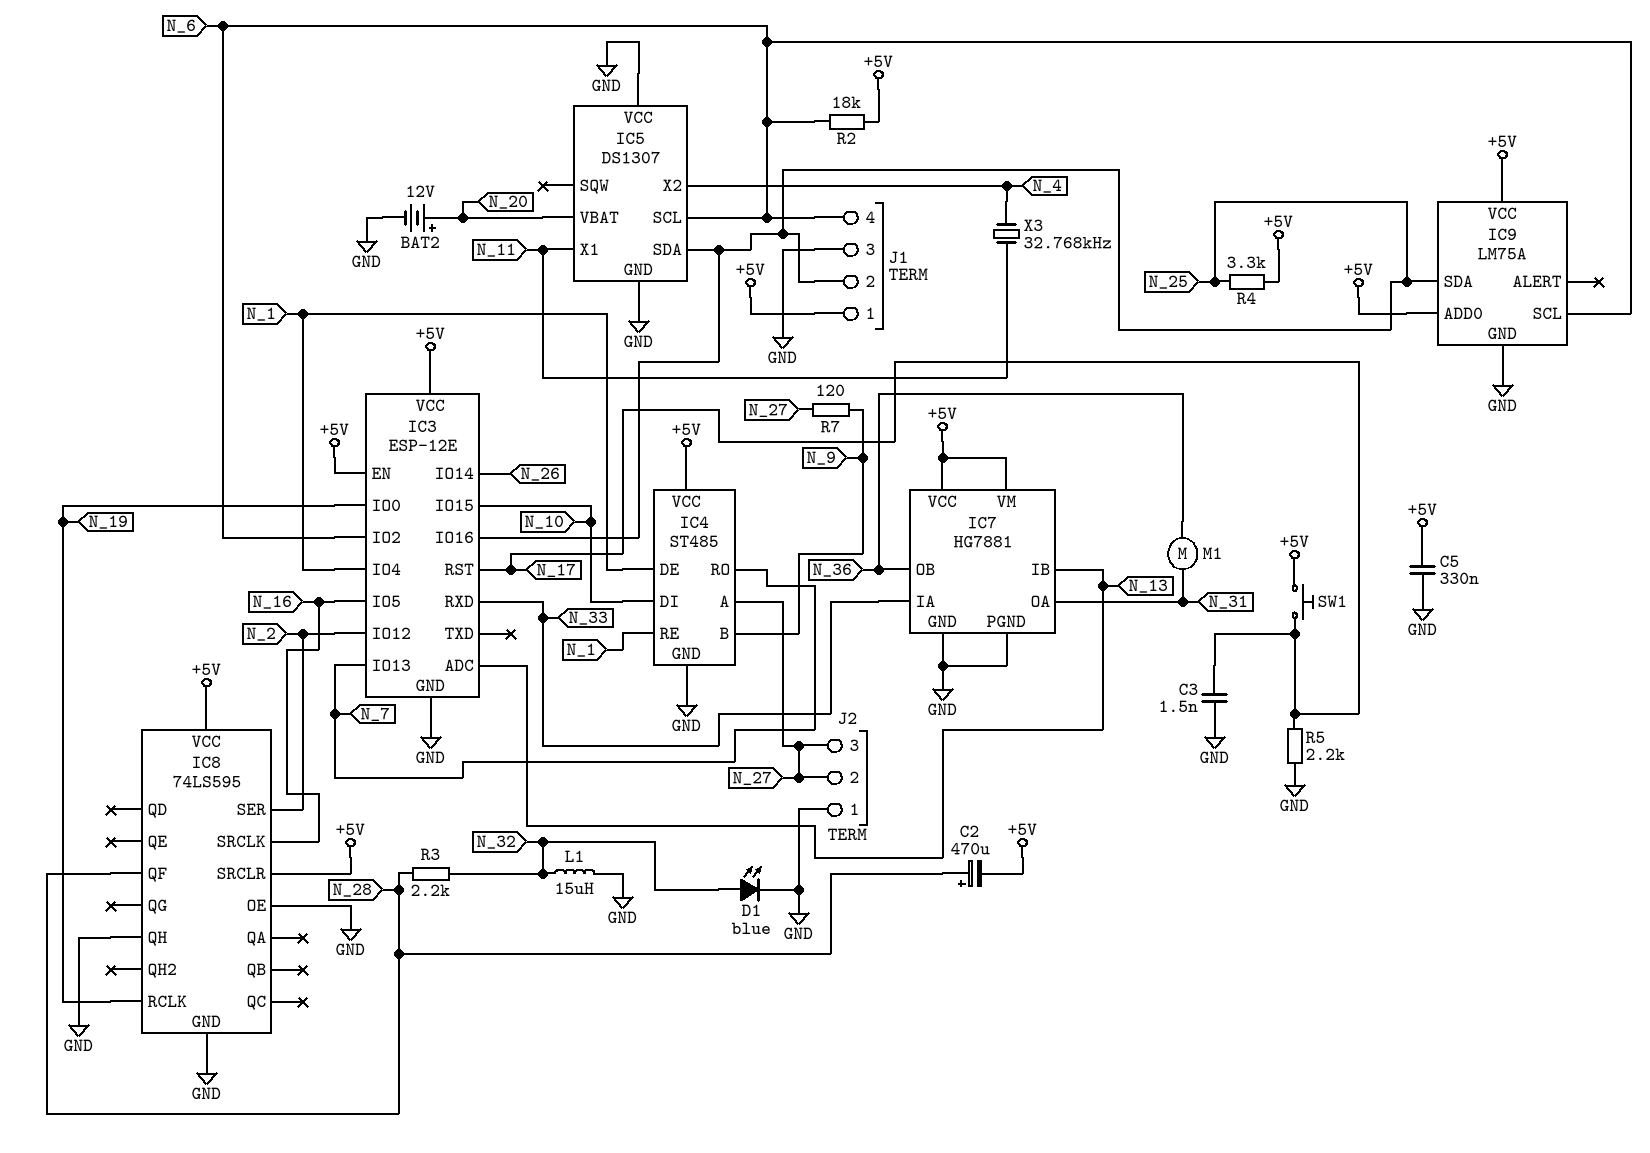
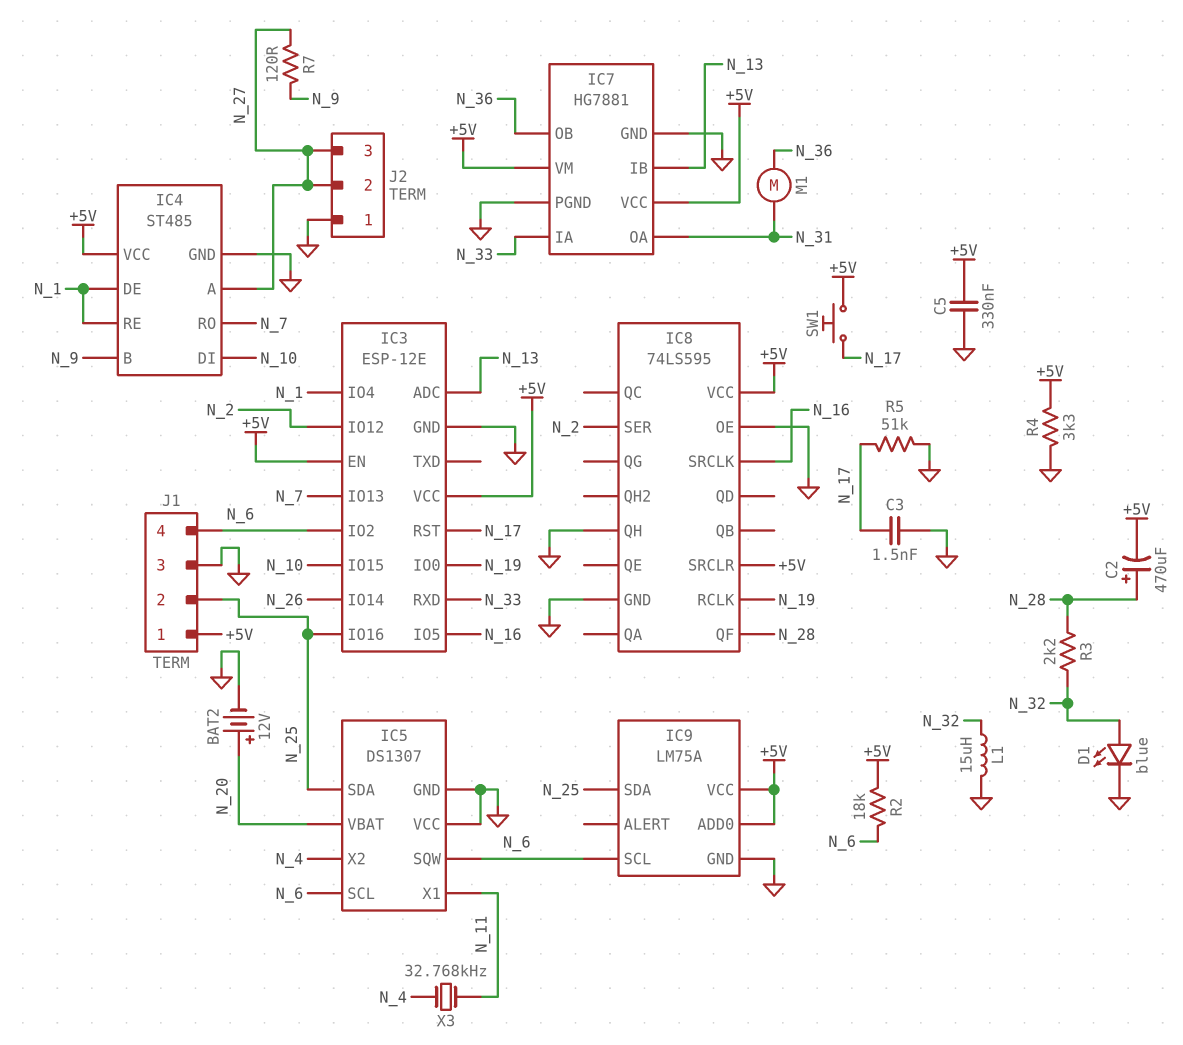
IC5 pin SQW: none -> N_6
R4: 3.3k (+5V, N_25) -> 3.3k (+5V, GND)
R5: 2.2k (GND, N_17) -> 51k (GND, N_17)

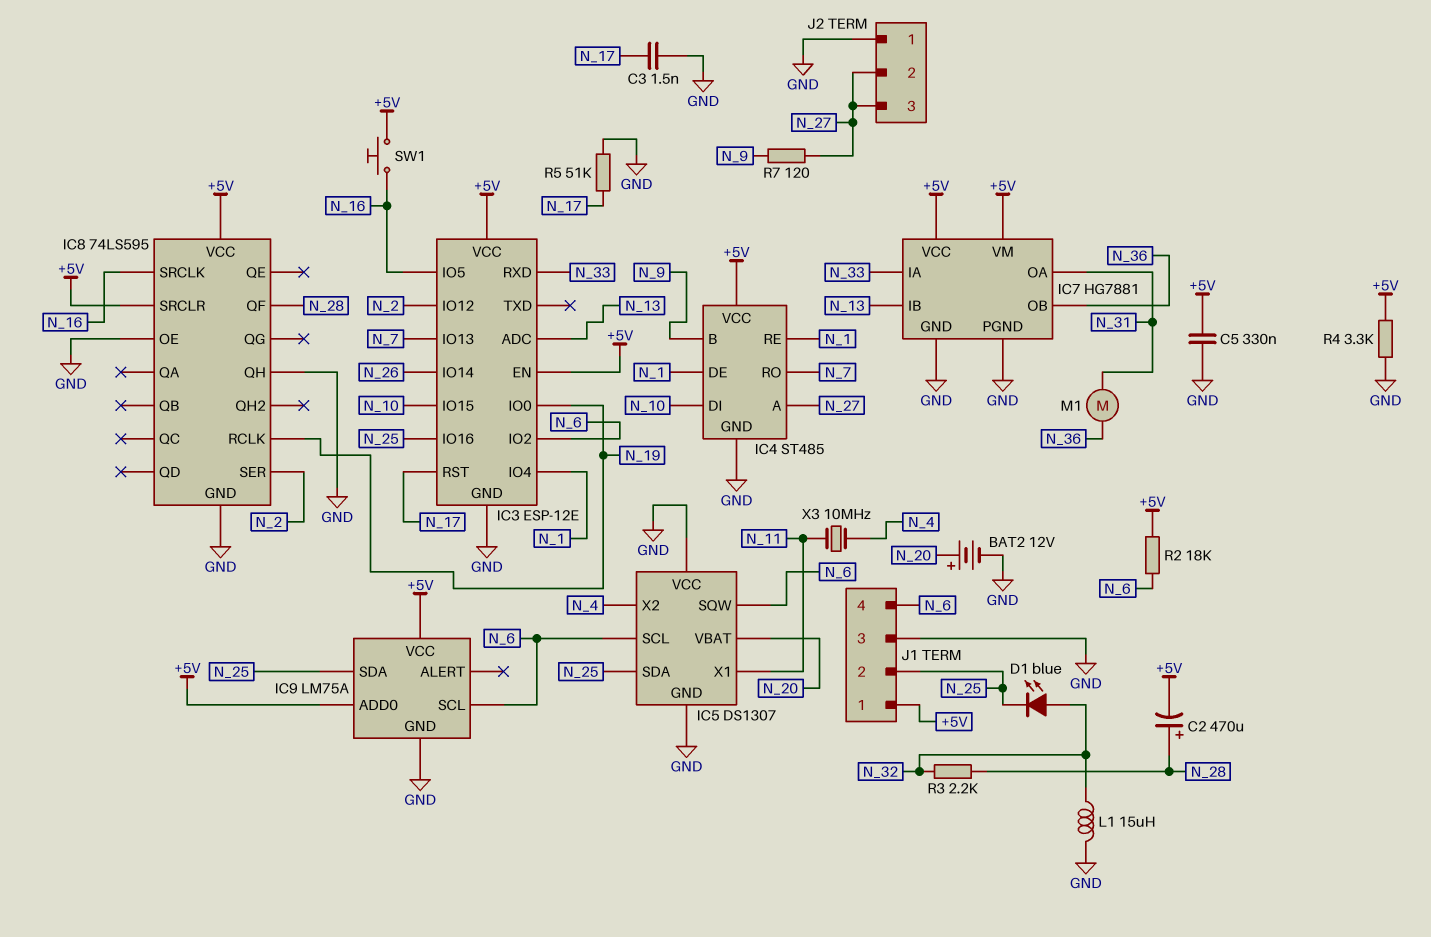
D1: LED blue (A N_32, K GND) -> LED blue (A N_32, K N_25)
SW1: button (+5V, N_17) -> button (+5V, N_16)
X3: 32.768kHz (N_4, N_11) -> 10MHz (N_4, N_11)

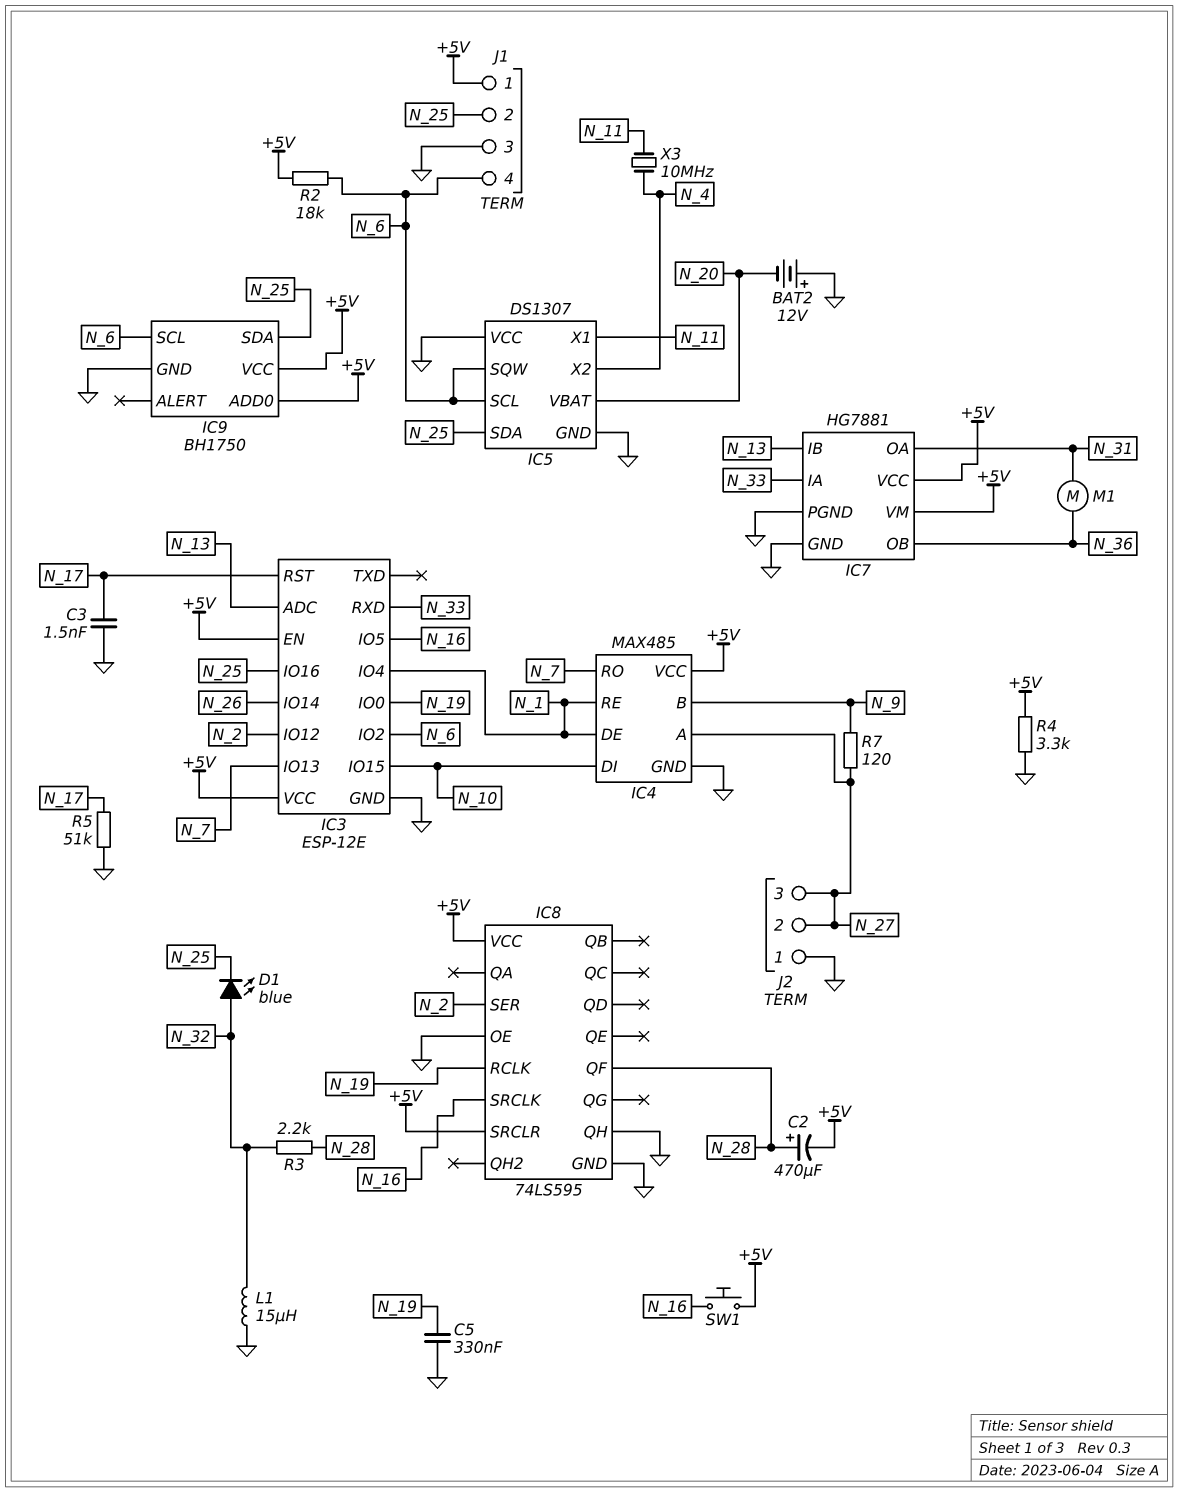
BAT2: 12V (plus N_20, minus GND) -> 12V (plus GND, minus N_20)
C5: 330nF (+5V, GND) -> 330nF (GND, N_19)
IC4: ST485 -> MAX485
IC9: LM75A -> BH1750

